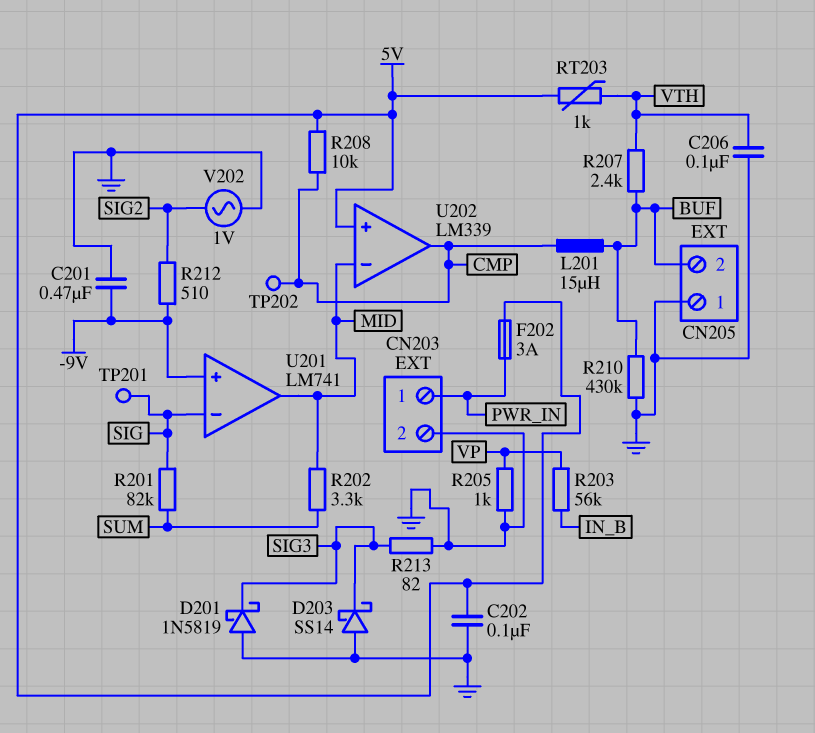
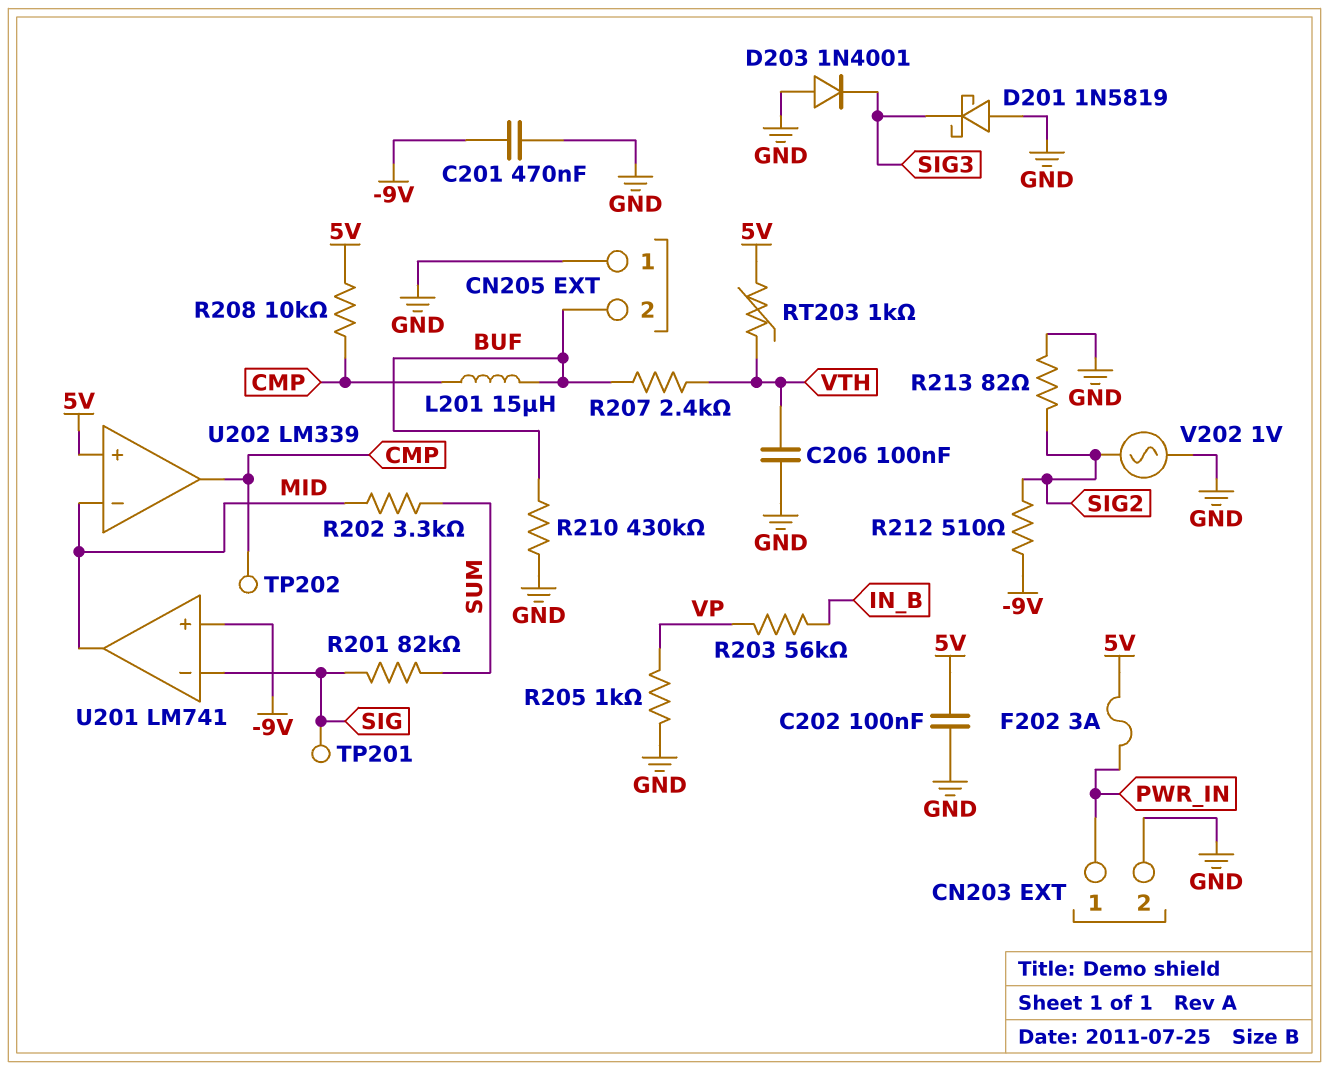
D203: schottky SS14 (A GND, K SIG3) -> diode 1N4001 (A GND, K SIG3)
R213: 82 (GND, SIG3) -> 82 (GND, SIG2)

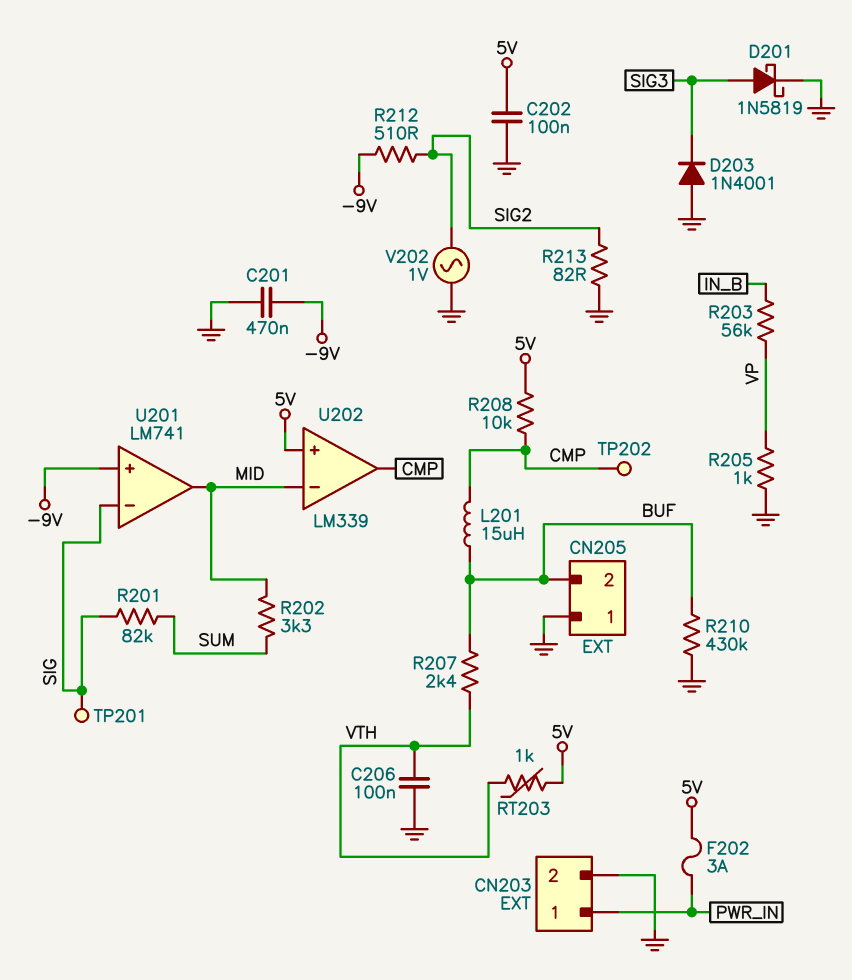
D201: schottky 1N5819 (A GND, K SIG3) -> schottky 1N5819 (A SIG3, K GND)

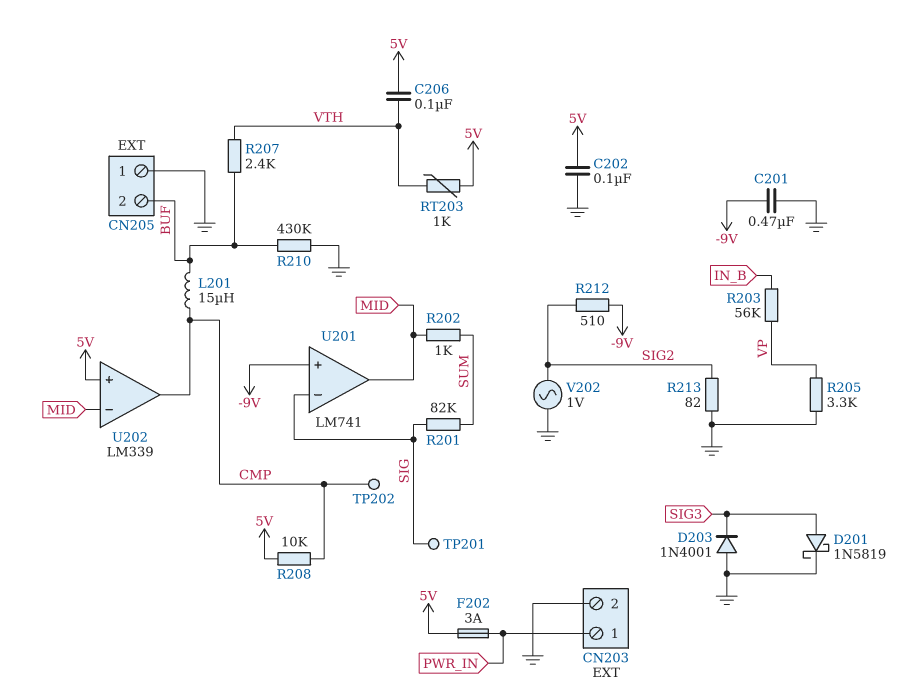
C206: 100nF (GND, VTH) -> 100nF (5V, VTH)
R202: 3.3k (MID, SUM) -> 1k (MID, SUM)
R205: 1k (GND, VP) -> 3.3k (GND, VP)

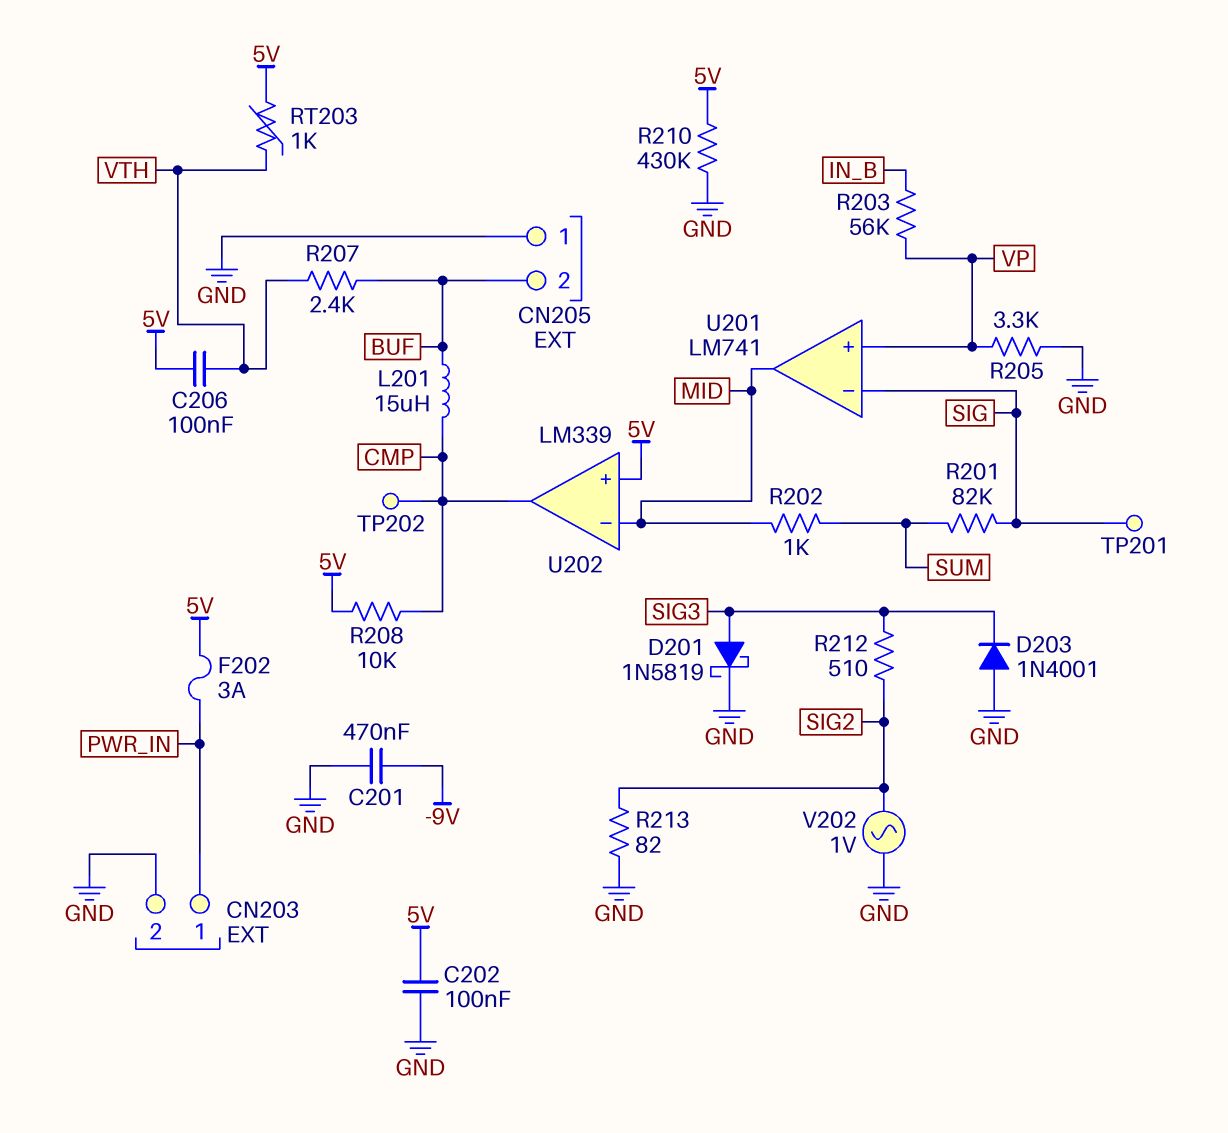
R210: 430k (BUF, GND) -> 430k (5V, GND)
R212: 510 (-9V, SIG2) -> 510 (SIG2, SIG3)
U201 pin in+: -9V -> VP

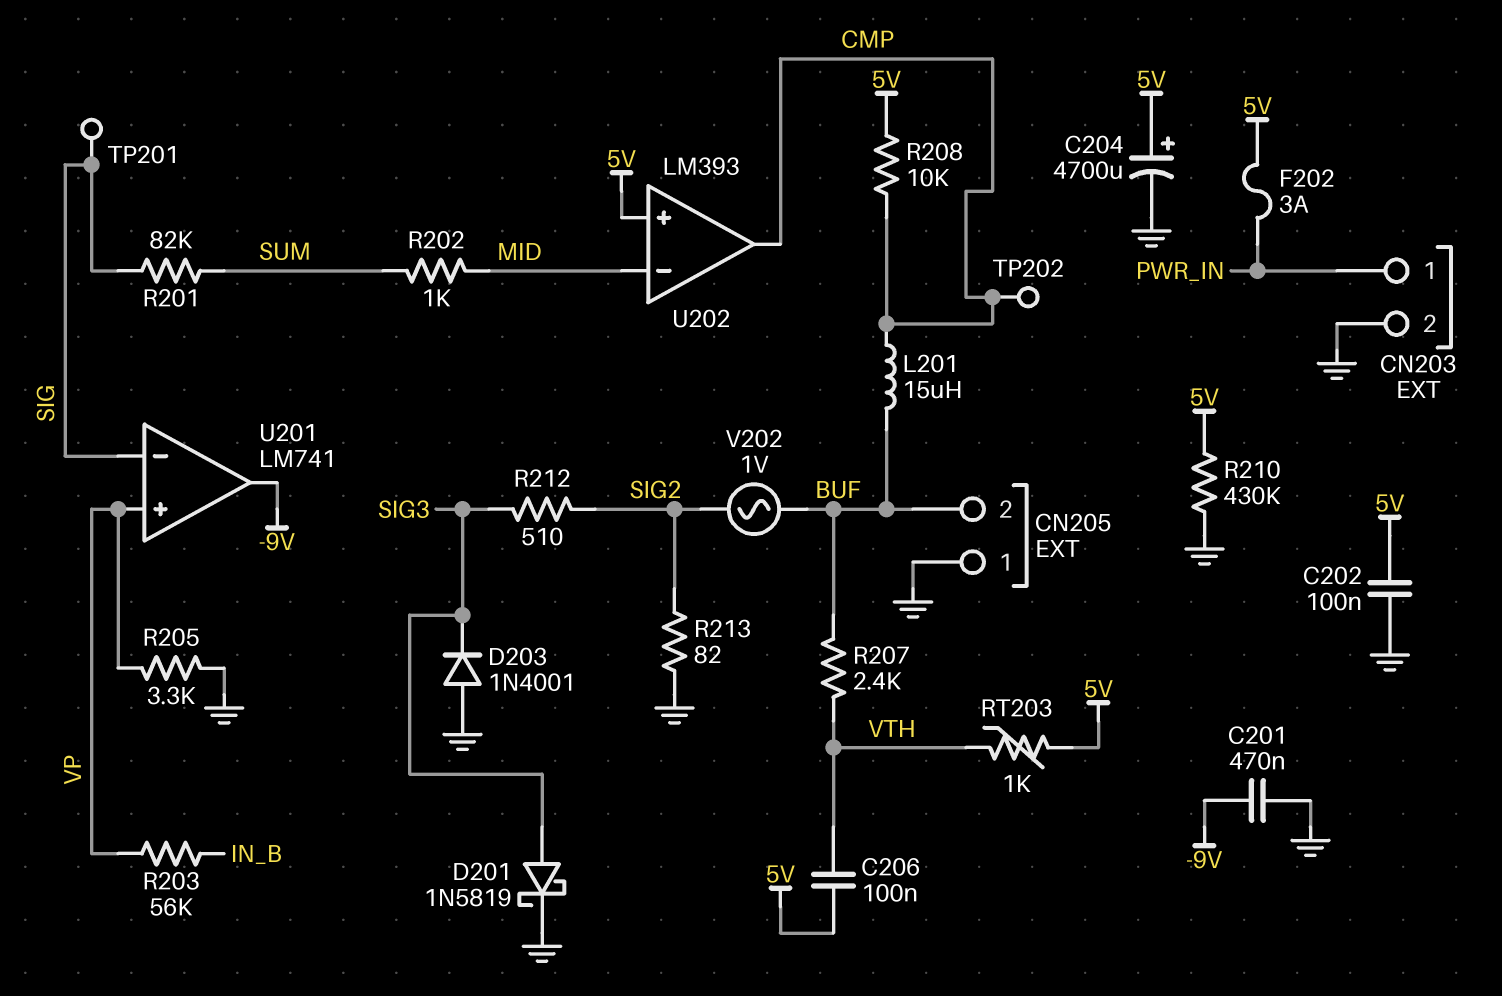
C204: none -> 4700uF (plus 5V, minus GND)
U201 pin out: MID -> -9V
U202: LM339 -> LM393
V202: AC 1V (GND, SIG2) -> AC 1V (BUF, SIG2)

